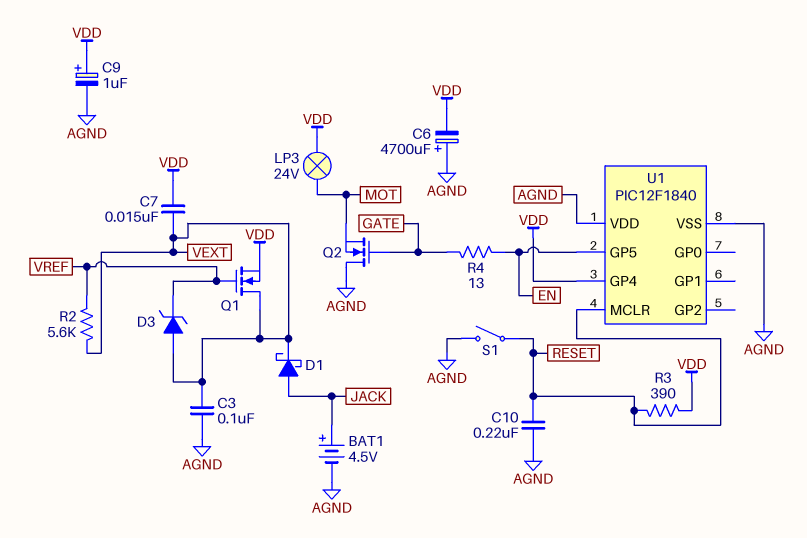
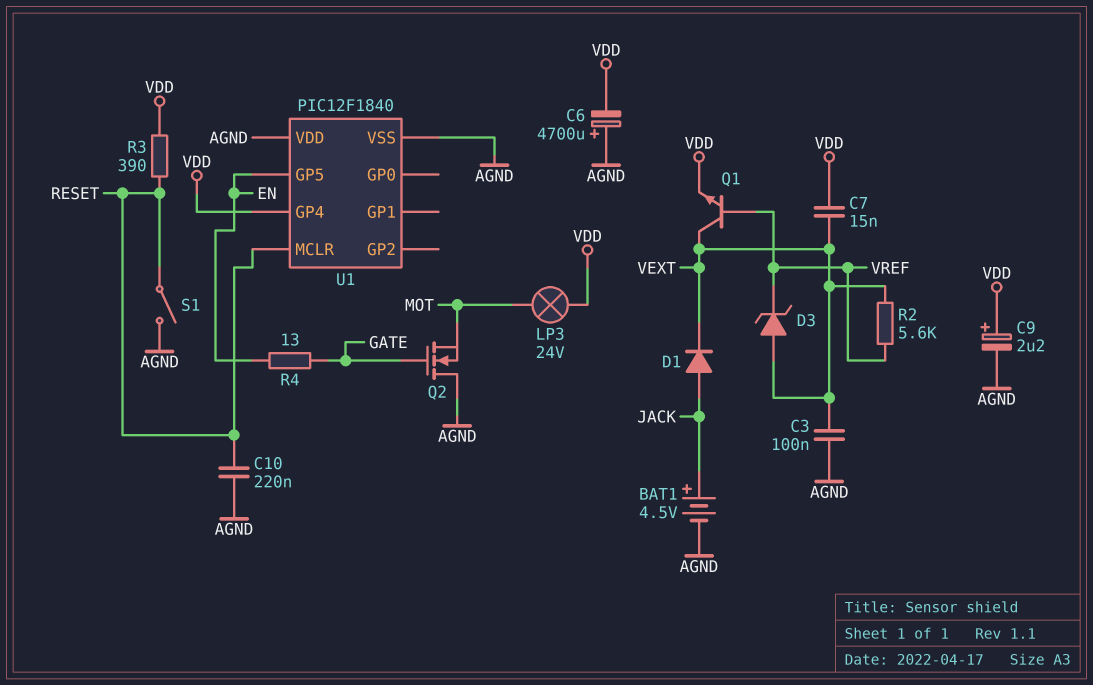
C9: 1uF (plus VDD, minus AGND) -> 2.2uF (plus VDD, minus AGND)
D1: schottky (A JACK, K VEXT) -> diode (A JACK, K VEXT)
Q1: NMOS (G VREF, D VEXT, S VDD) -> NPN (B VREF, C VEXT, E VDD)

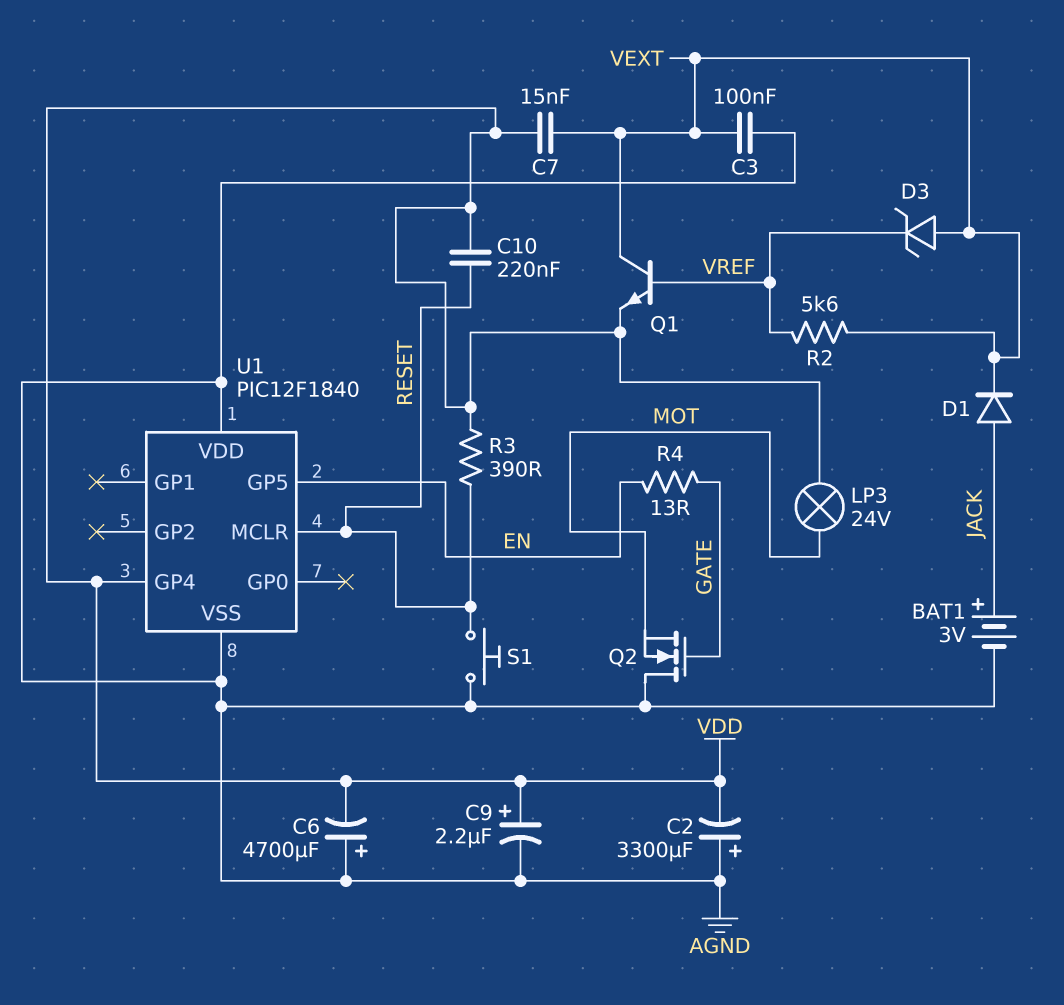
BAT1: 4.5V (plus JACK, minus AGND) -> 3V (plus JACK, minus AGND)
C2: none -> 3300uF (plus AGND, minus VDD)
C10: 220nF (AGND, RESET) -> 220nF (RESET, VDD)
S1: switch (AGND, RESET) -> button (AGND, RESET)

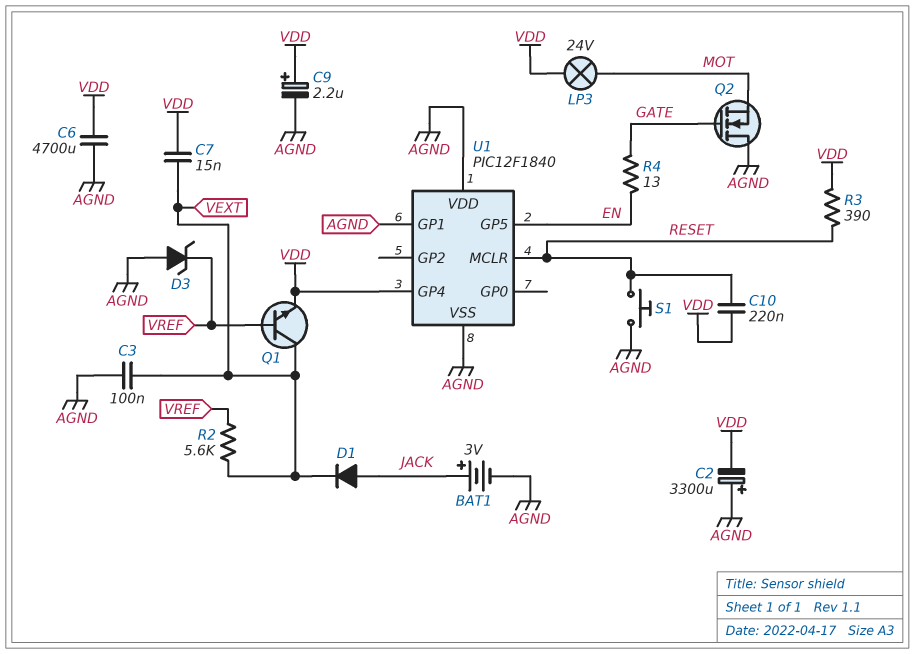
C6: 4700uF (plus AGND, minus VDD) -> 4700uF (AGND, VDD)
D3: zener (A VEXT, K VREF) -> zener (A AGND, K VREF)
U1 pin GP1: none -> AGND

